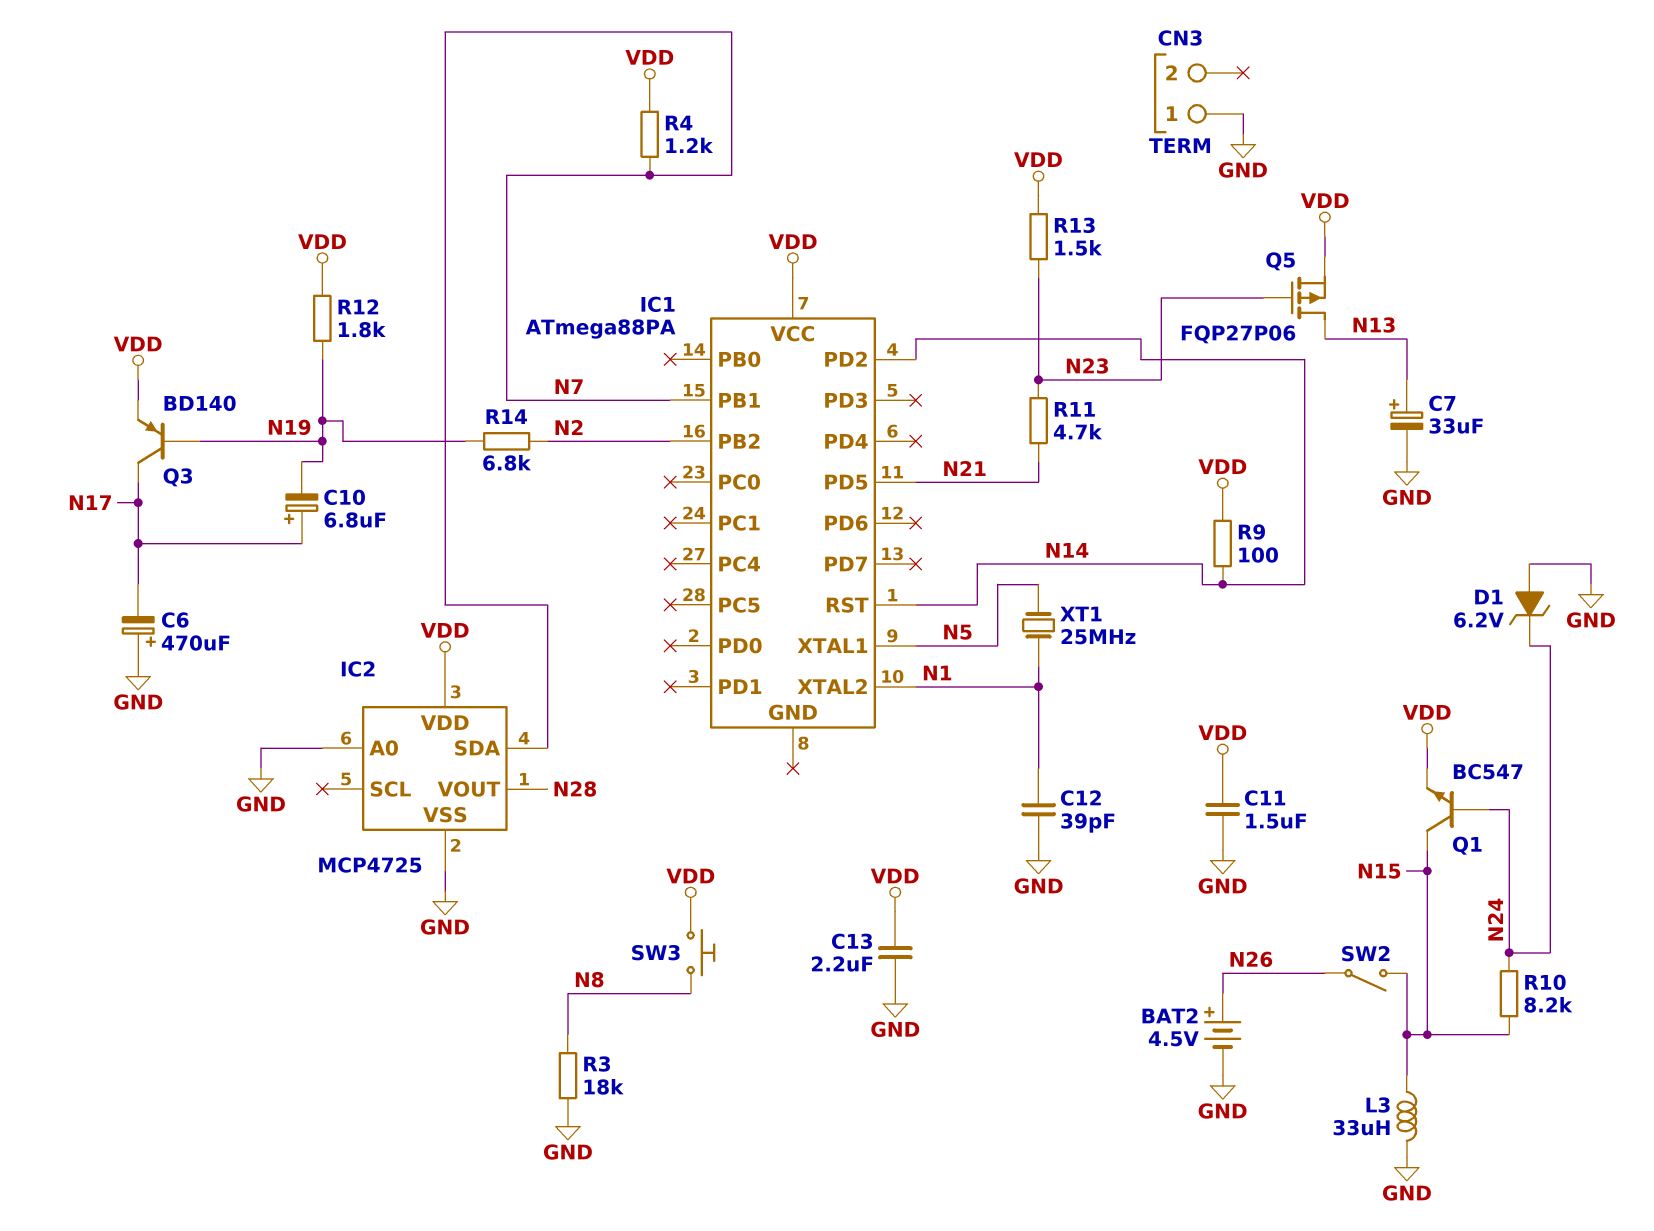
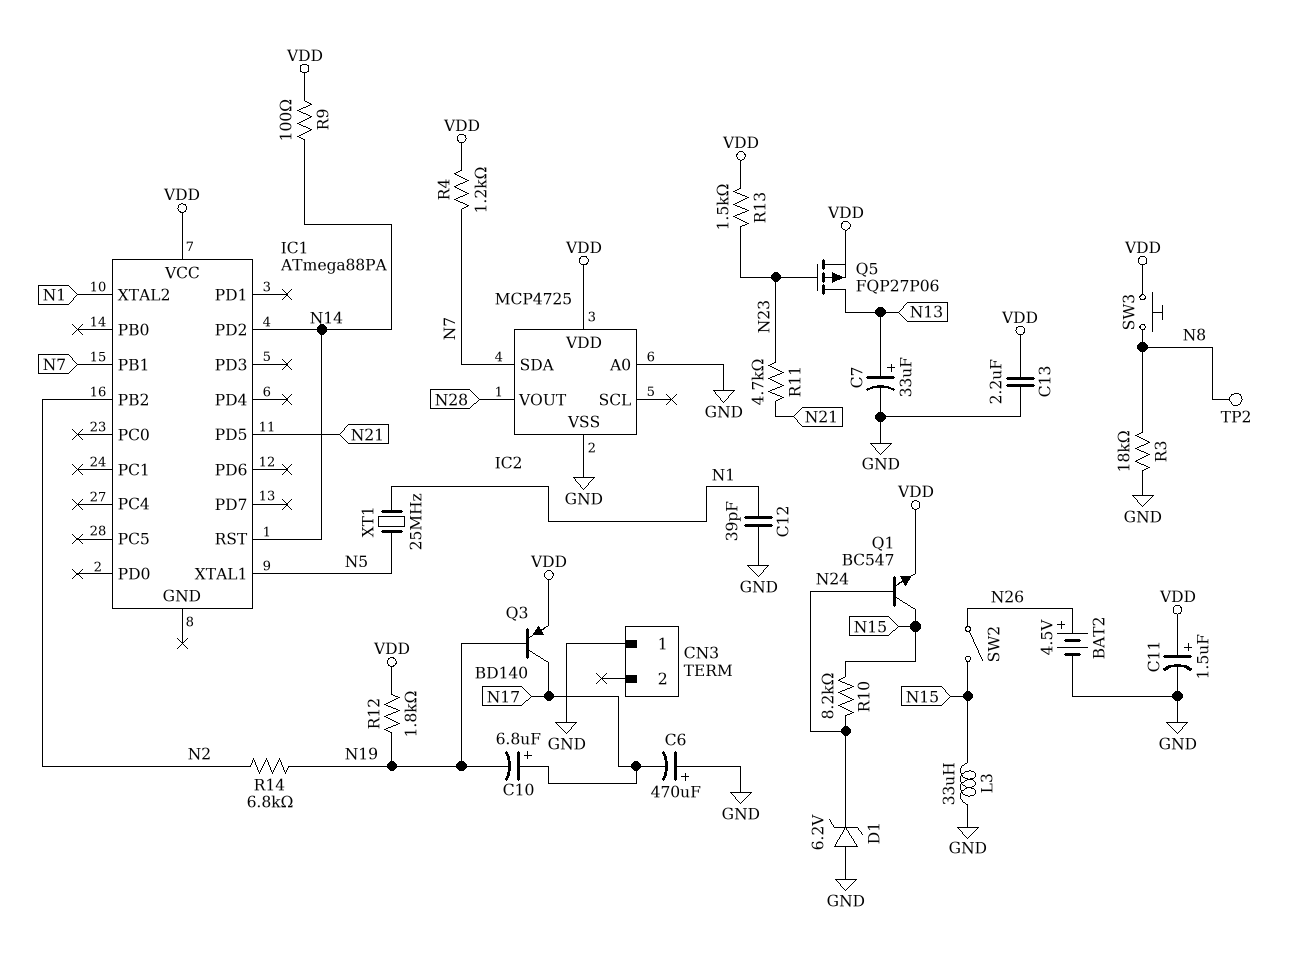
C11: 1.5uF (GND, VDD) -> 1.5uF (plus VDD, minus GND)
TP2: none -> test point (N8)

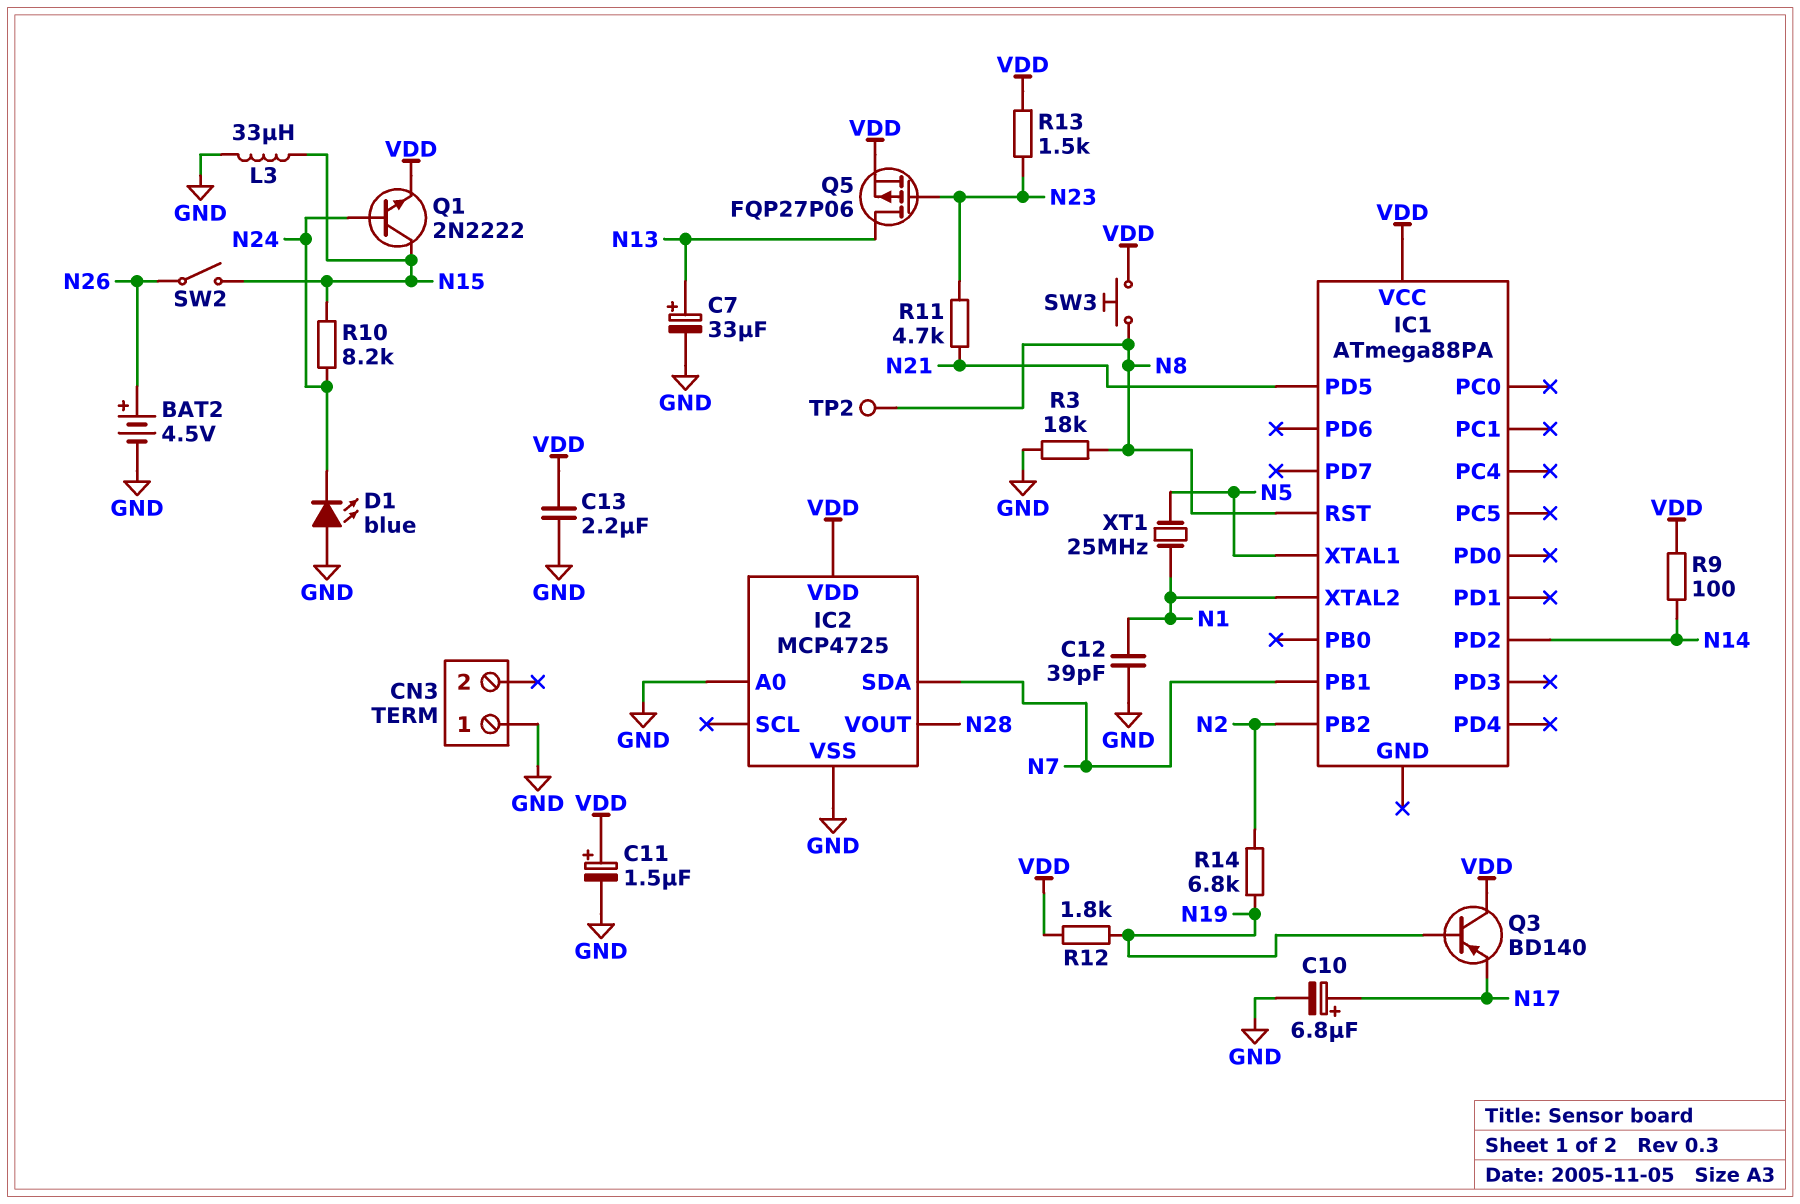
C6: 470uF (plus GND, minus N17) -> none
C10: 6.8uF (plus N17, minus N19) -> 6.8uF (plus N17, minus GND)
D1: zener 6.2V (A GND, K N24) -> LED blue (A GND, K N24)
IC1 pin RST: N14 -> N8
Q1: NPN BC547 (B N24, C N15, E VDD) -> NPN 2N2222 (B N24, C N15, E VDD)
Q3: PNP BD140 (B N19, C N17, E VDD) -> PNP BD140 (B N19, C VDD, E N17)
R4: 1.2k (N7, VDD) -> none

